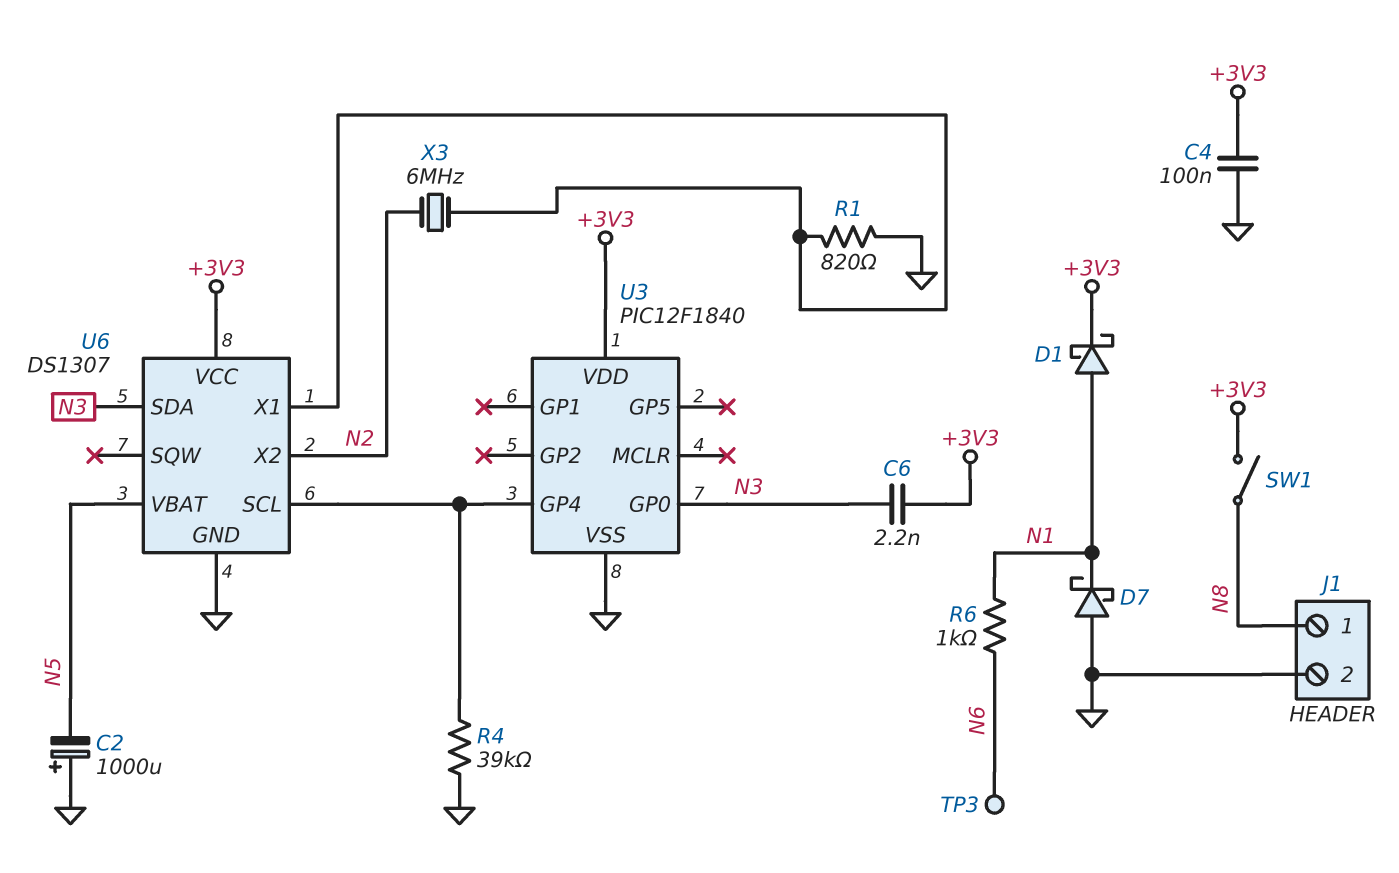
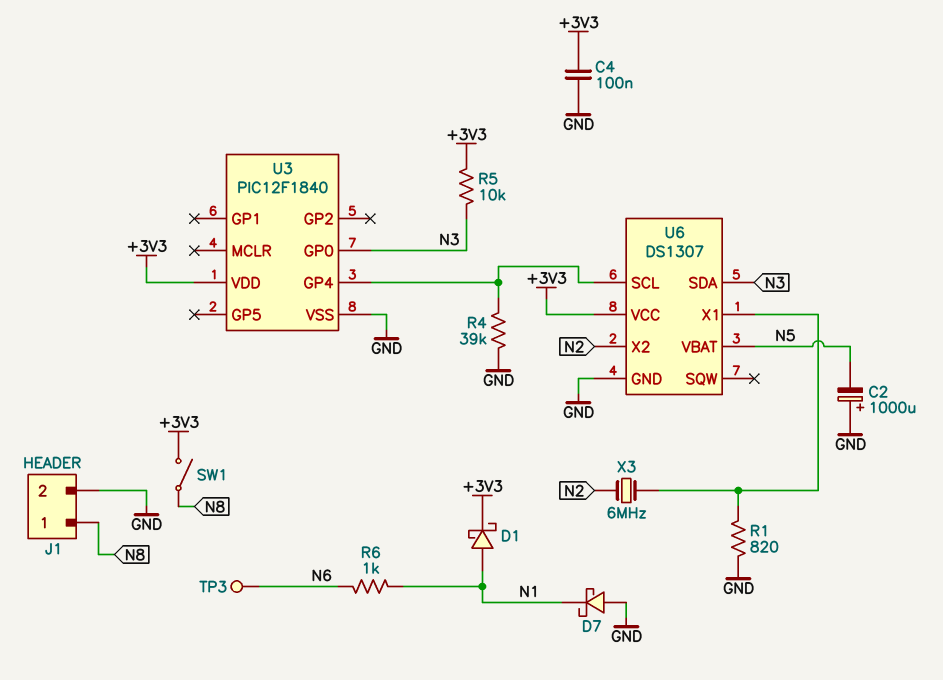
C6: 2.2nF (+3V3, N3) -> none
R5: none -> 10k (+3V3, N3)

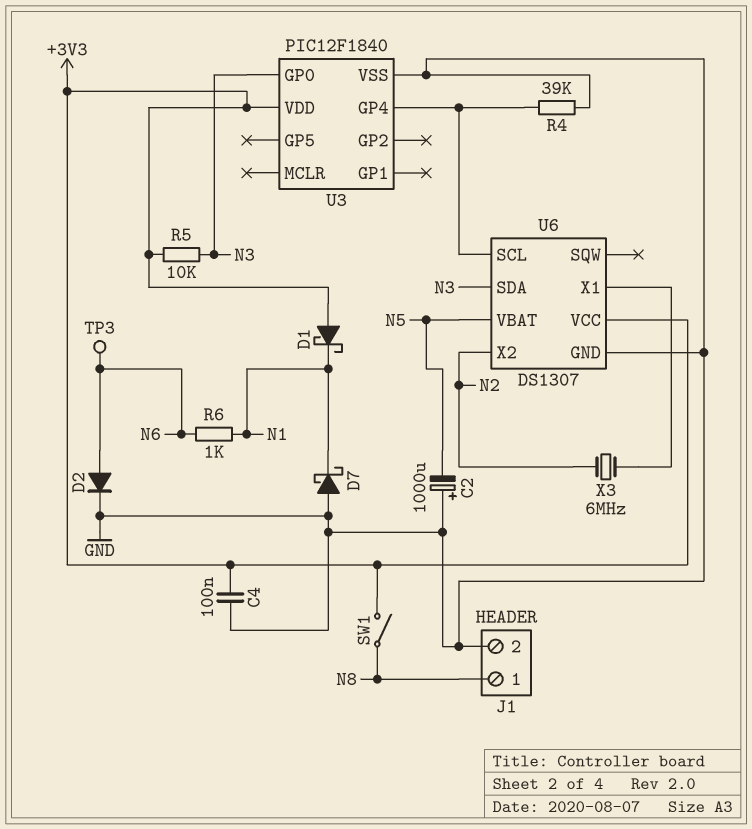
D1: schottky (A N1, K +3V3) -> schottky (A +3V3, K N1)
D2: none -> diode (A N6, K GND)
R1: 820 (GND, U6/X1) -> none

